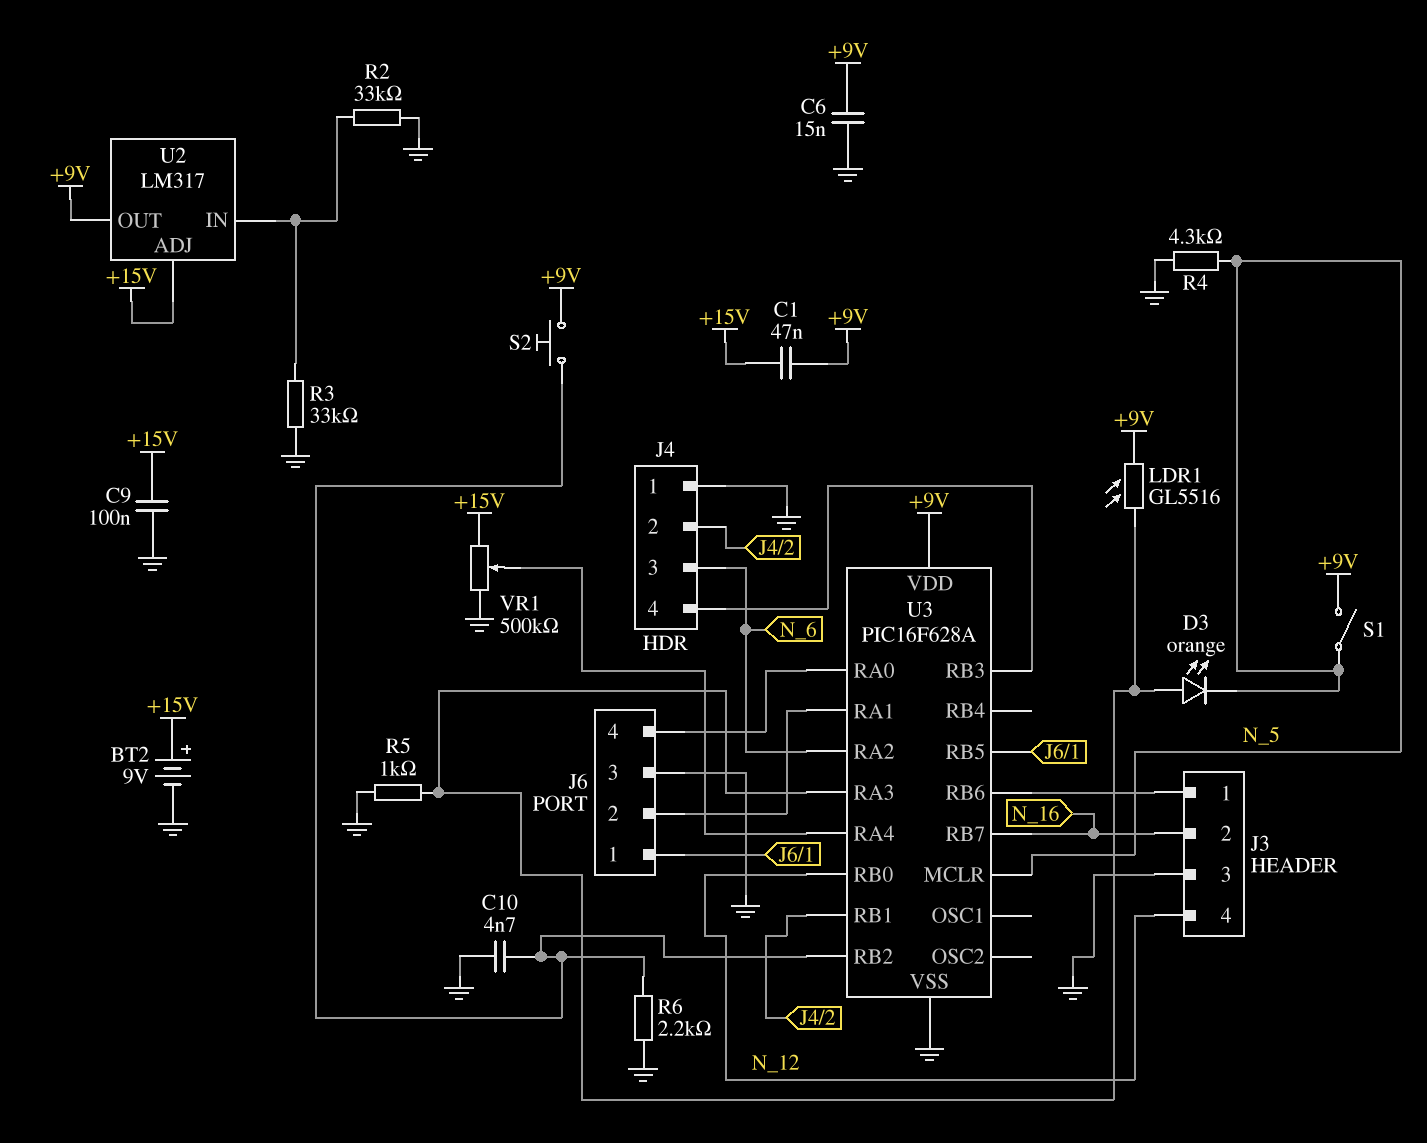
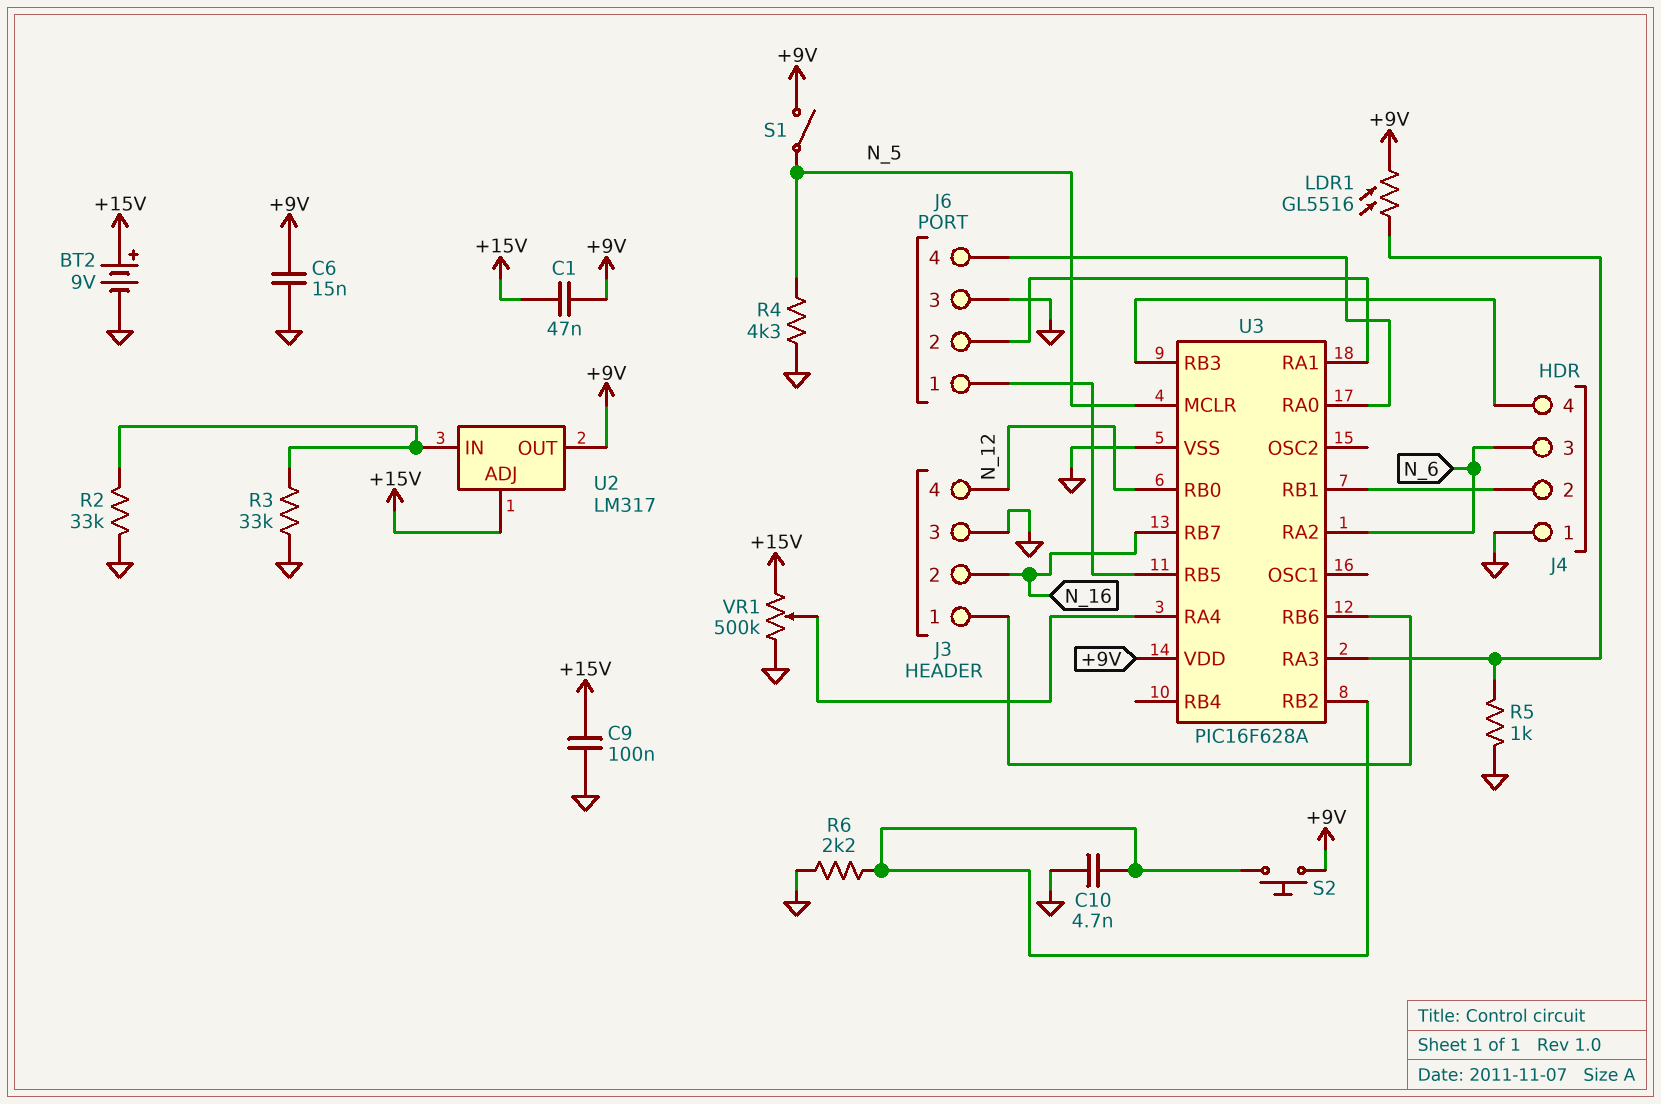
D3: LED orange (A U3/RA3, K N_5) -> none

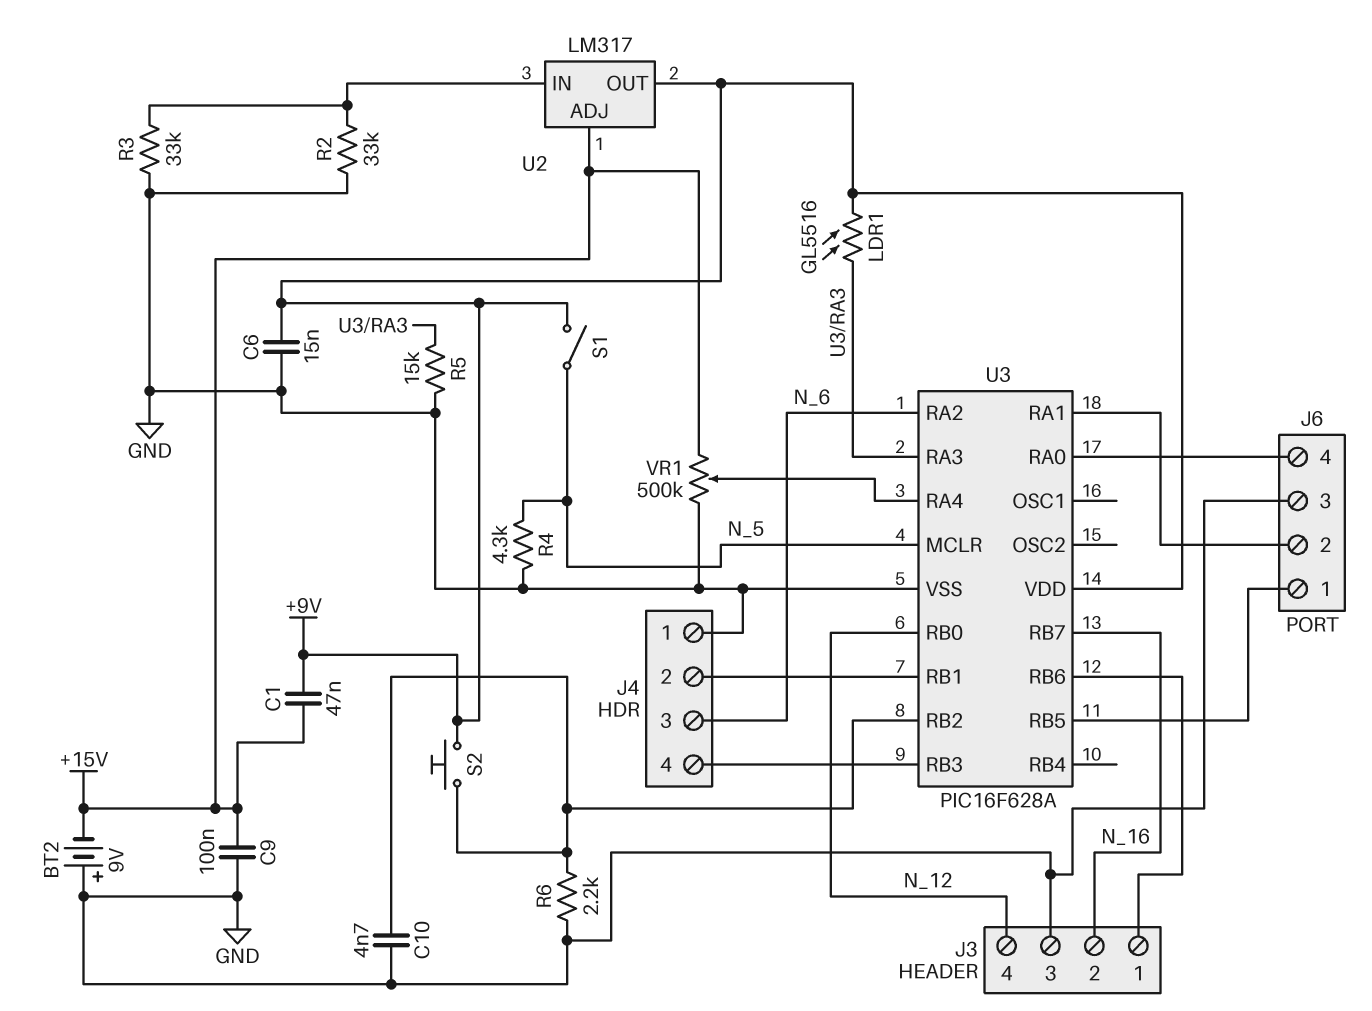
BT2: 9V (plus +15V, minus GND) -> 9V (plus GND, minus +15V)
R5: 1k (GND, U3/RA3) -> 15k (GND, U3/RA3)

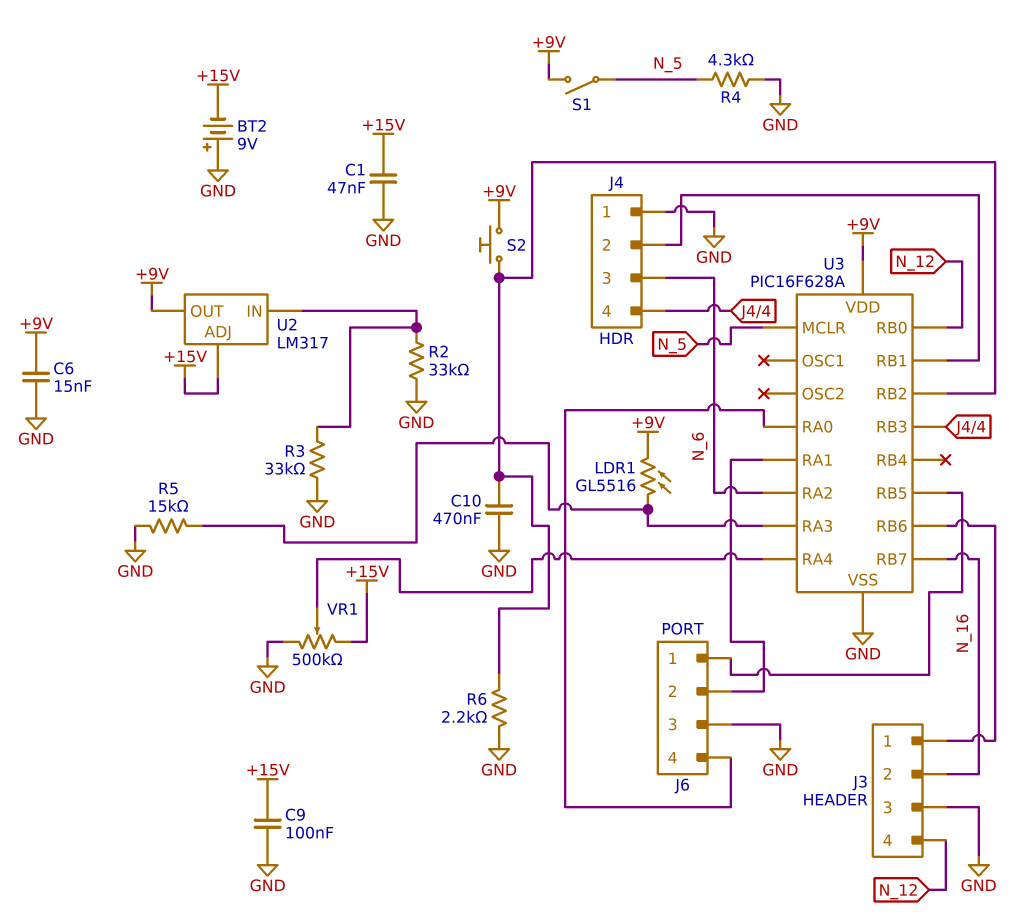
C1: 47nF (+9V, +15V) -> 47nF (+15V, GND)
C10: 4.7nF (GND, U3/RB2) -> 470nF (GND, U3/RB2)

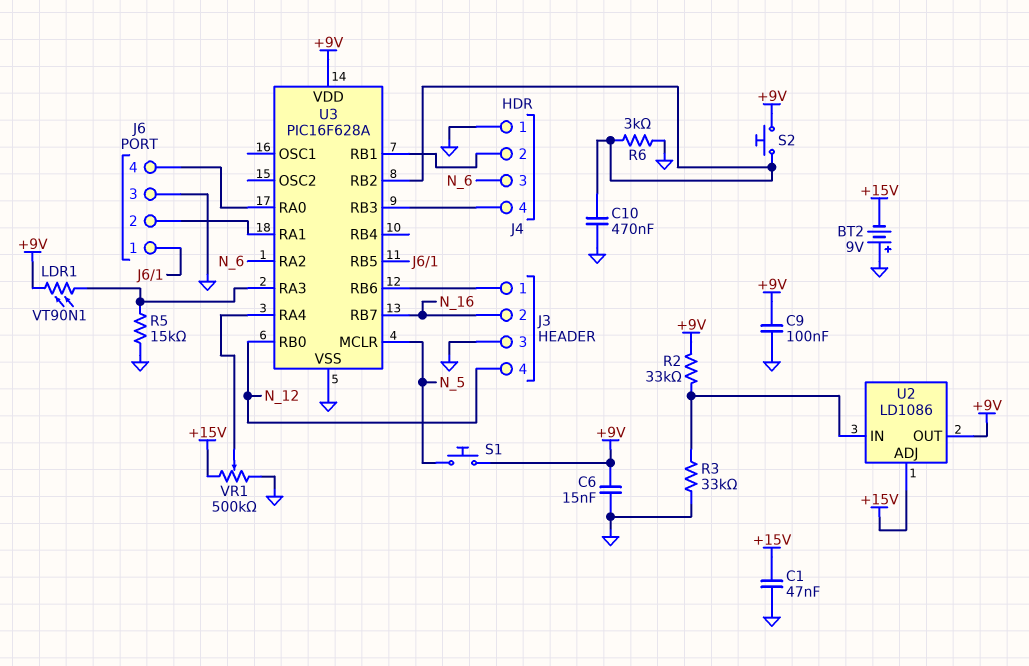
C9: 100nF (+15V, GND) -> 100nF (+9V, GND)
LDR1: GL5516 (+9V, U3/RA3) -> VT90N1 (+9V, U3/RA3)
R2: 33k (GND, U2/IN) -> 33k (+9V, U2/IN)
R4: 4.3k (GND, N_5) -> none
R6: 2.2k (GND, U3/RB2) -> 3k (GND, U3/RB2)
S1: switch (+9V, N_5) -> button (+9V, N_5)
U2: LM317 -> LD1086

